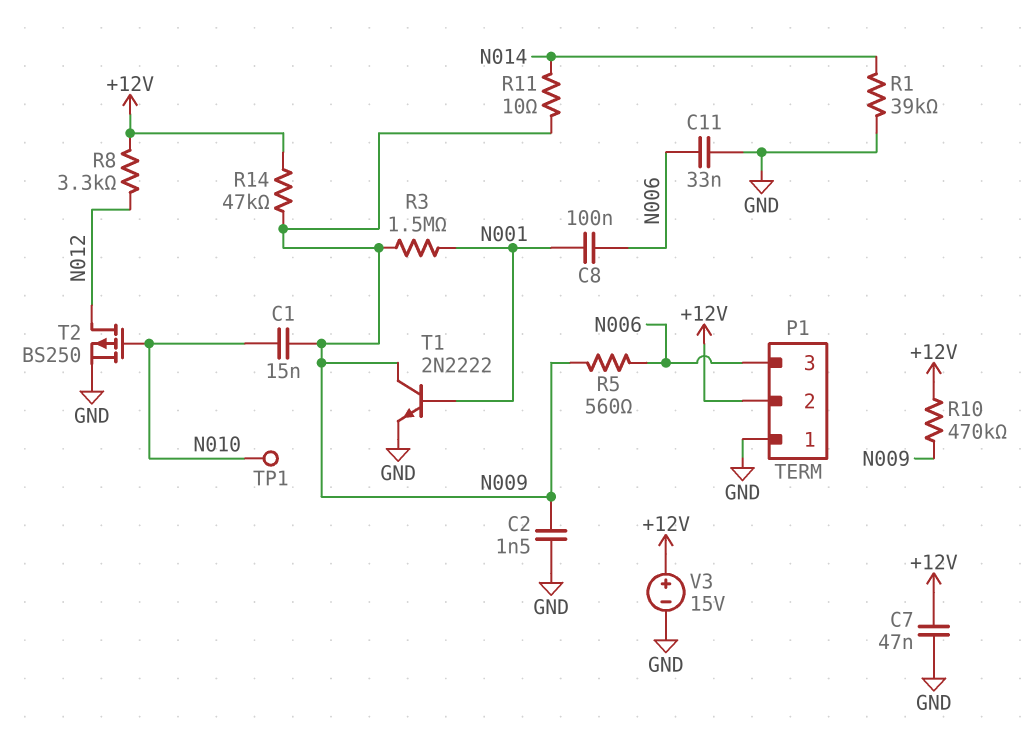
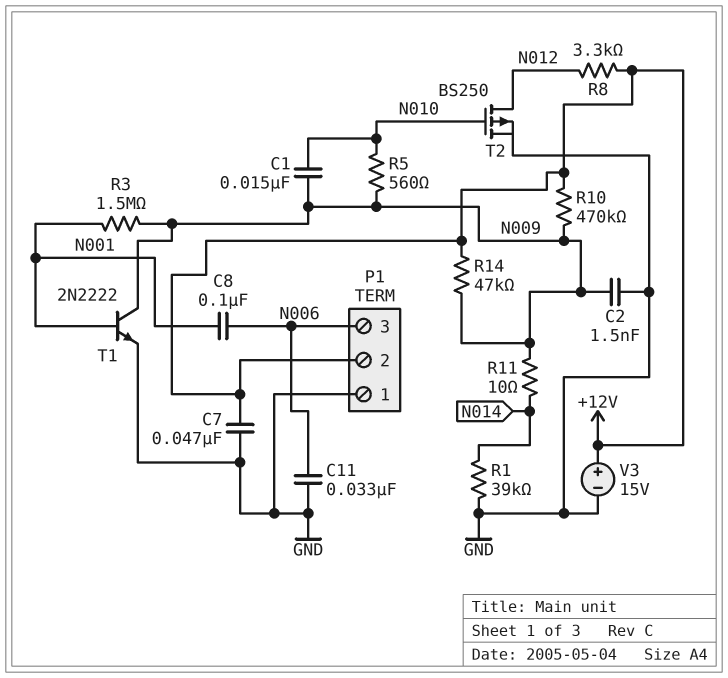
R5: 560 (N006, N009) -> 560 (N009, N010)
TP1: test point (N010) -> none

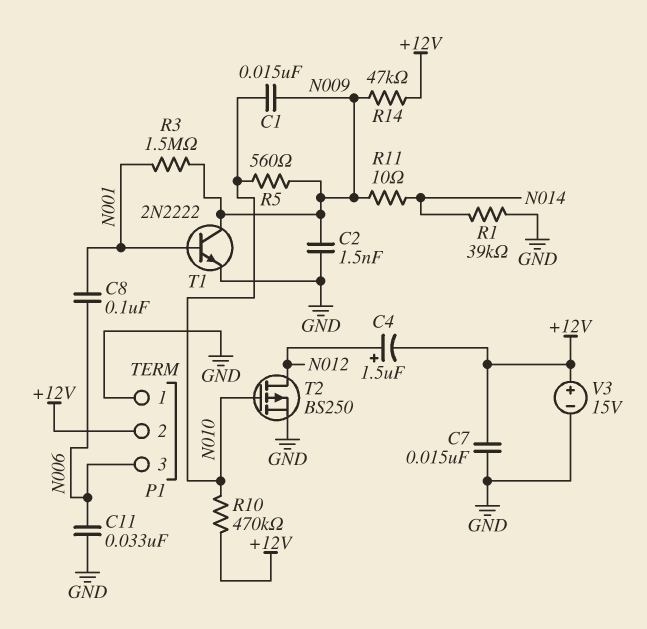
C4: none -> 1.5uF (plus N012, minus +12V)
C7: 47nF (+12V, GND) -> 15nF (+12V, GND)
R8: 3.3k (+12V, N012) -> none
R10: 470k (+12V, N009) -> 470k (+12V, N010)

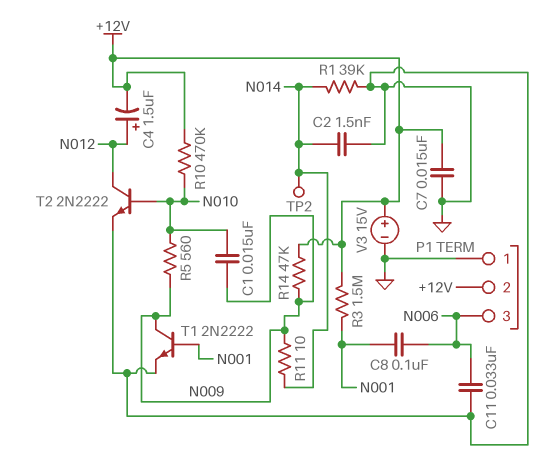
C2: 1.5nF (GND, N009) -> 1.5nF (GND, N014)
R3: 1.5M (N001, N009) -> 1.5M (+12V, N001)
T2: PMOS BS250 (G N010, D N012, S GND) -> NPN 2N2222 (B N010, C N012, E GND)
TP2: none -> test point (N014)

